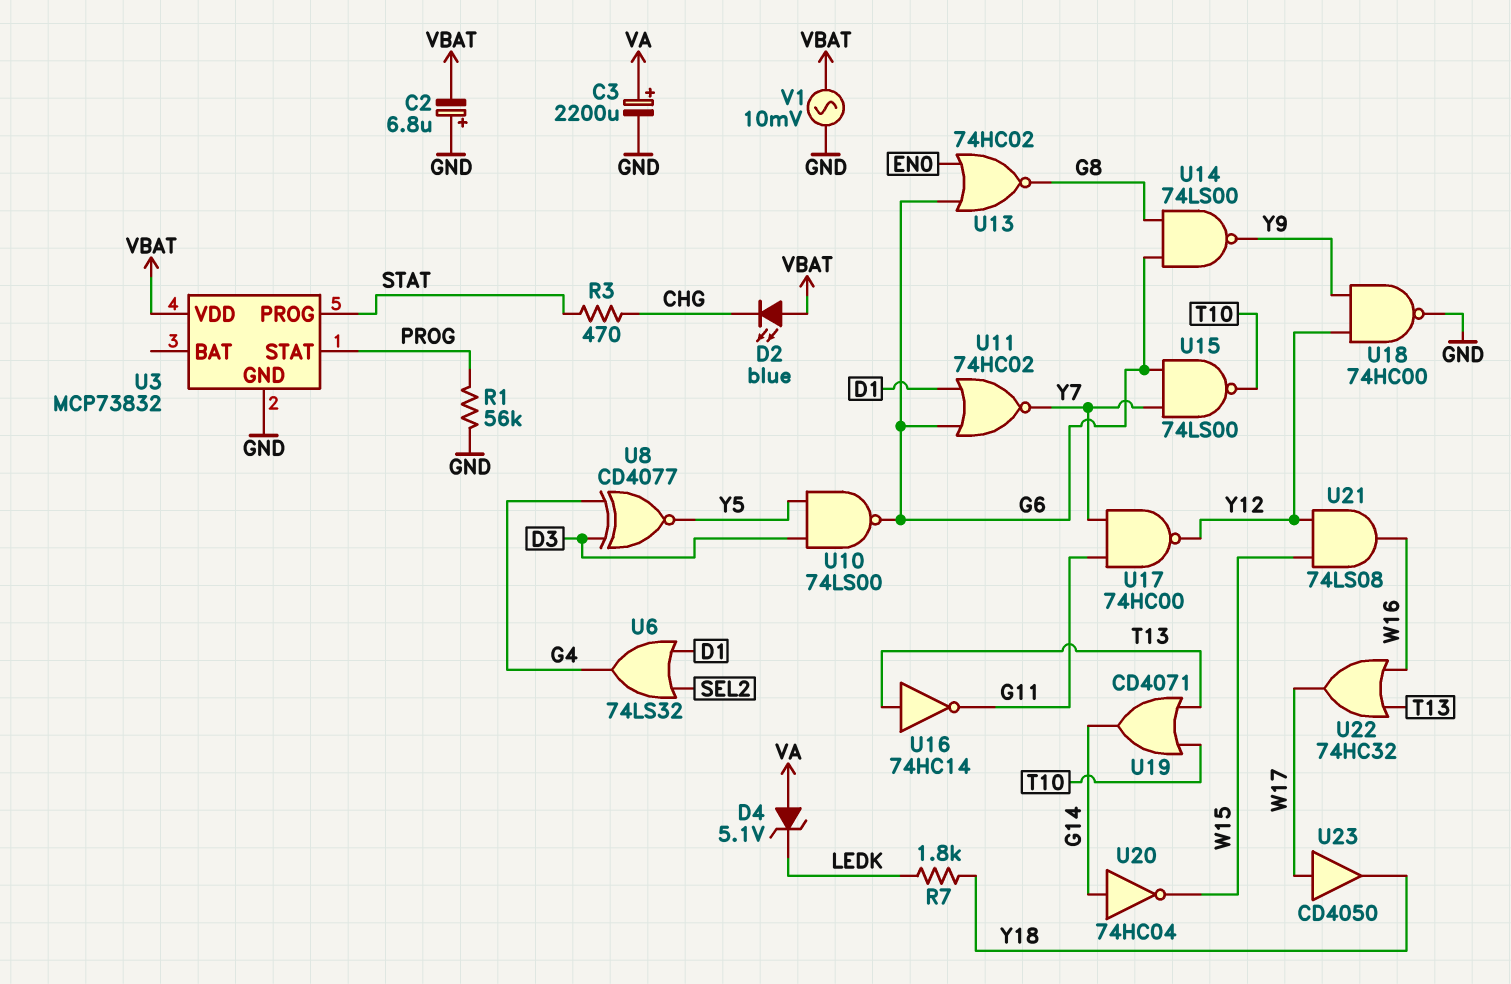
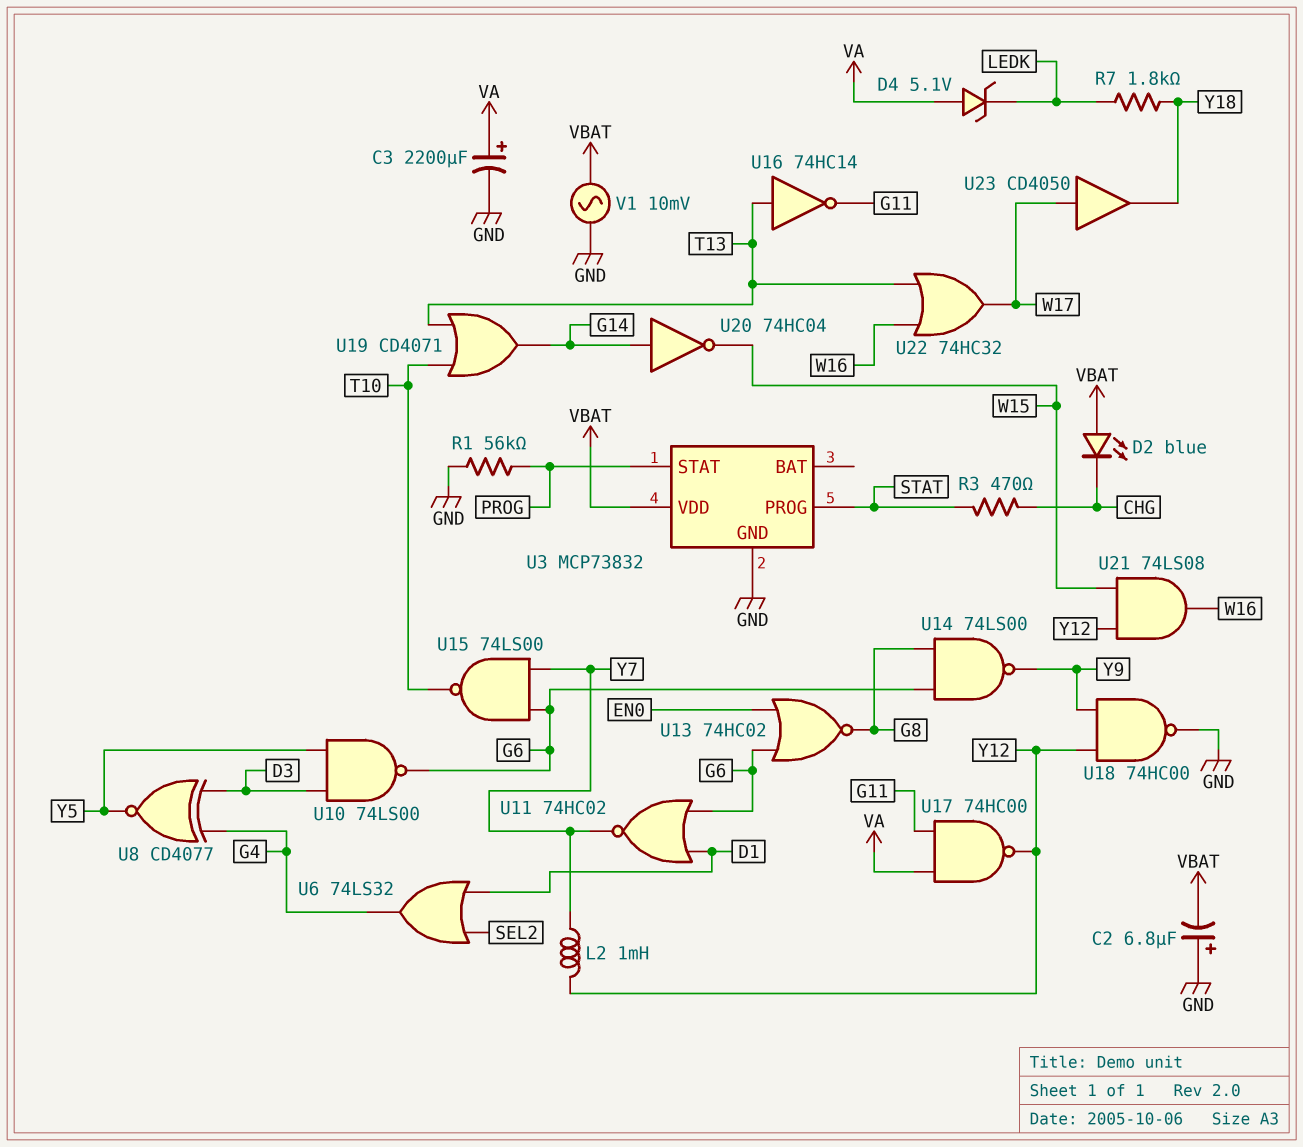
L2: none -> 1mH (Y7, Y12)
U17: NAND 74HC00 (in G11, in Y7, out Y12) -> NAND 74HC00 (in G11, in VA, out Y12)

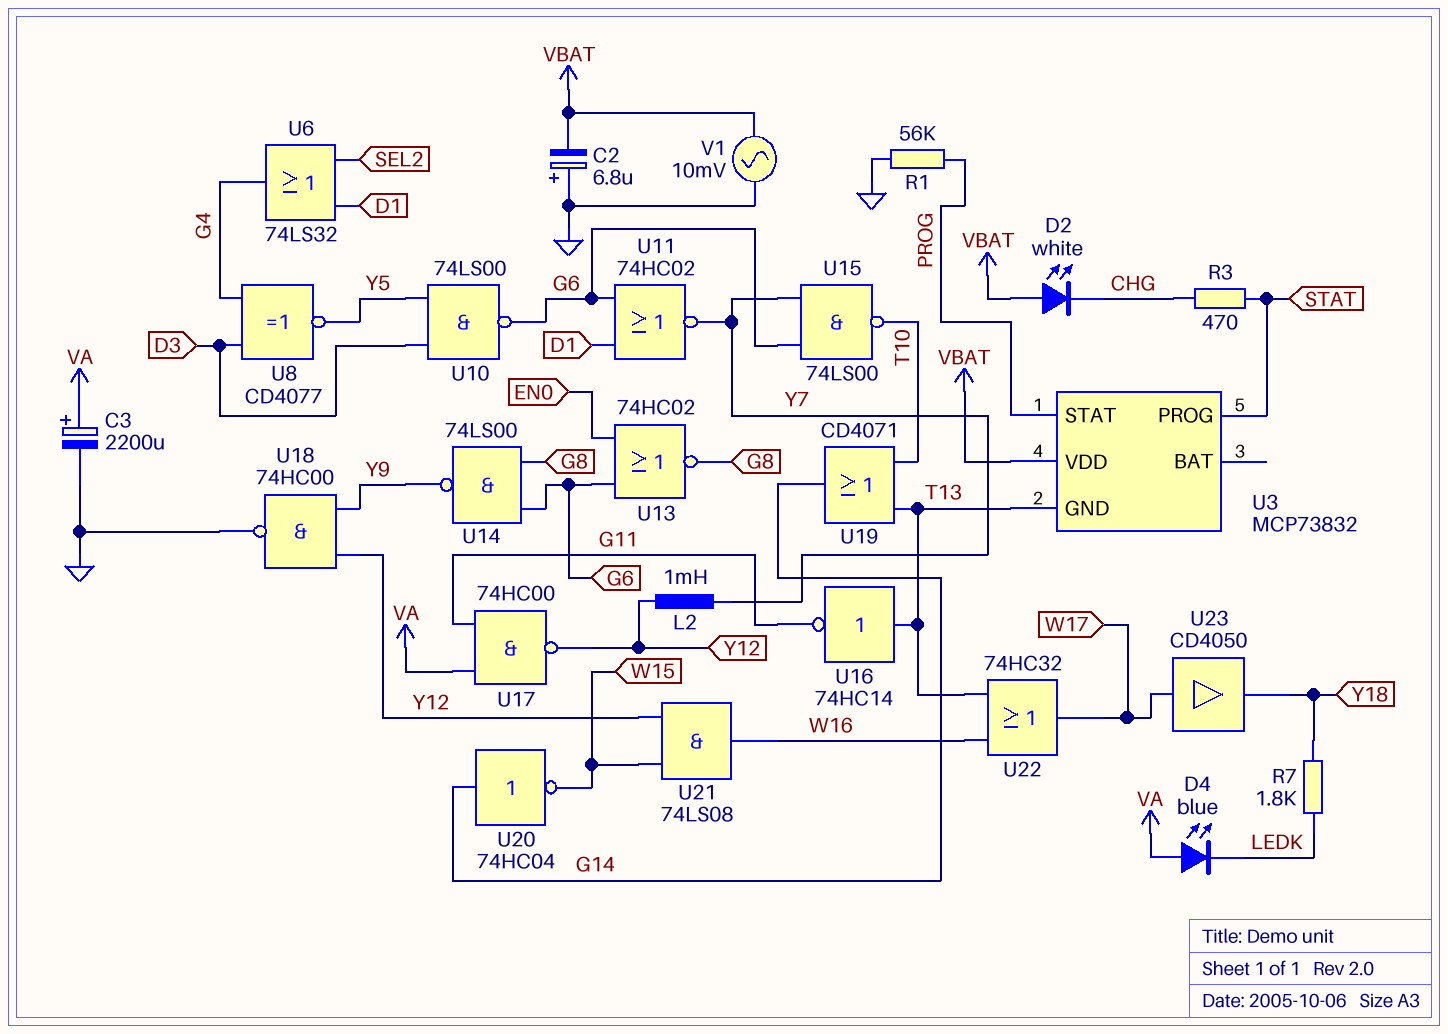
D2: LED blue (A VBAT, K CHG) -> LED white (A VBAT, K CHG)
D4: zener 5.1V (A VA, K LEDK) -> LED blue (A VA, K LEDK)
U3 pin GND: GND -> T13

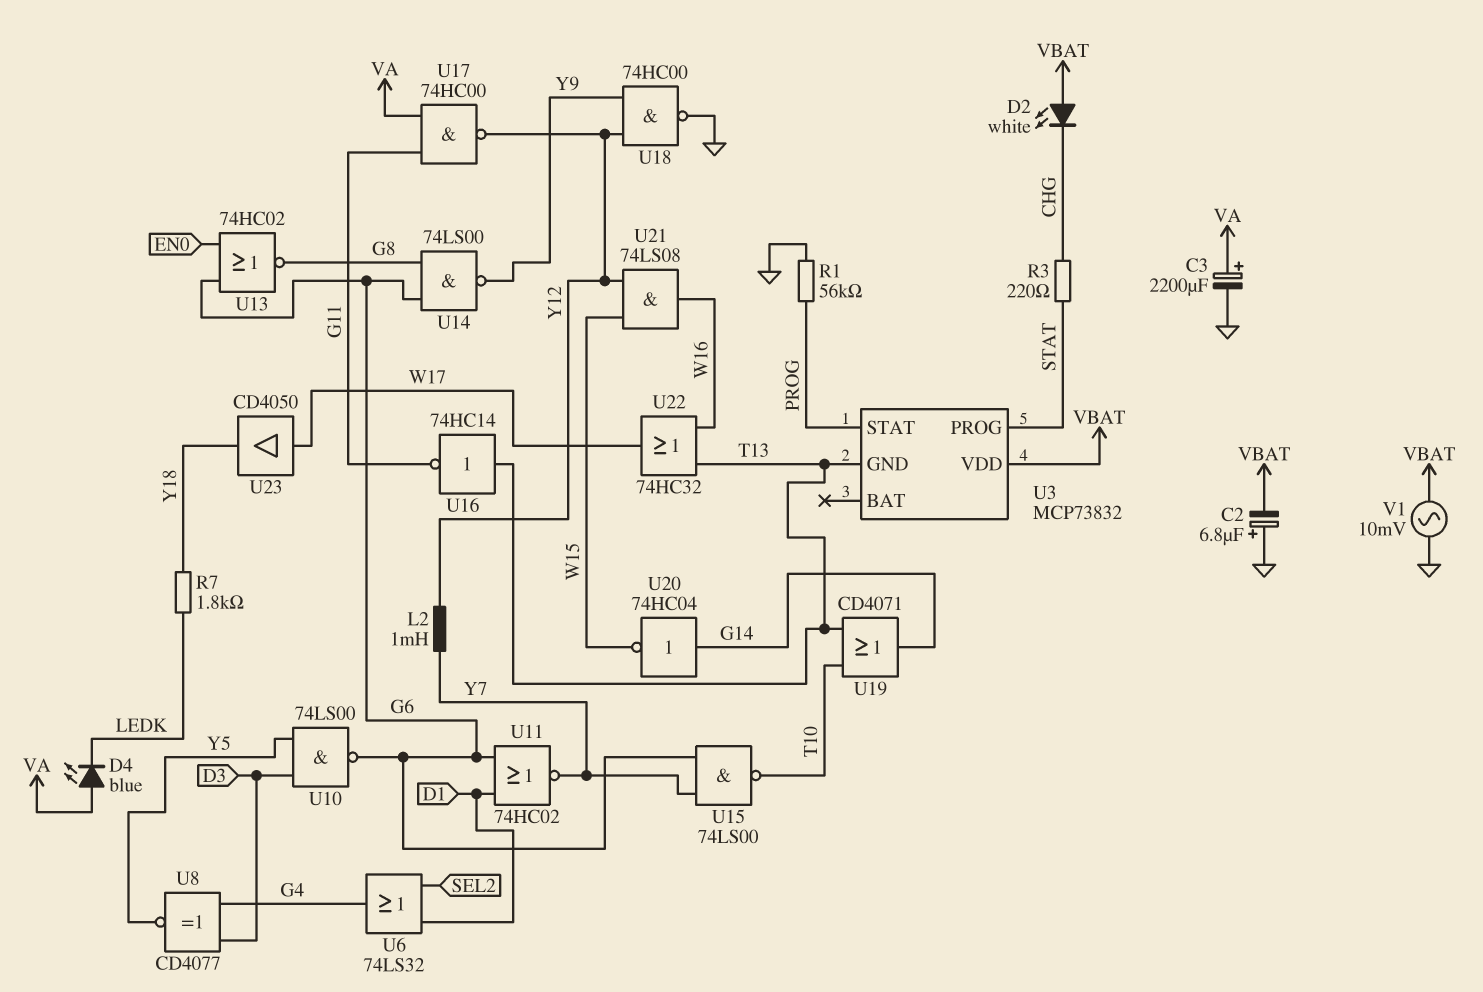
R3: 470 (CHG, STAT) -> 220 (CHG, STAT)

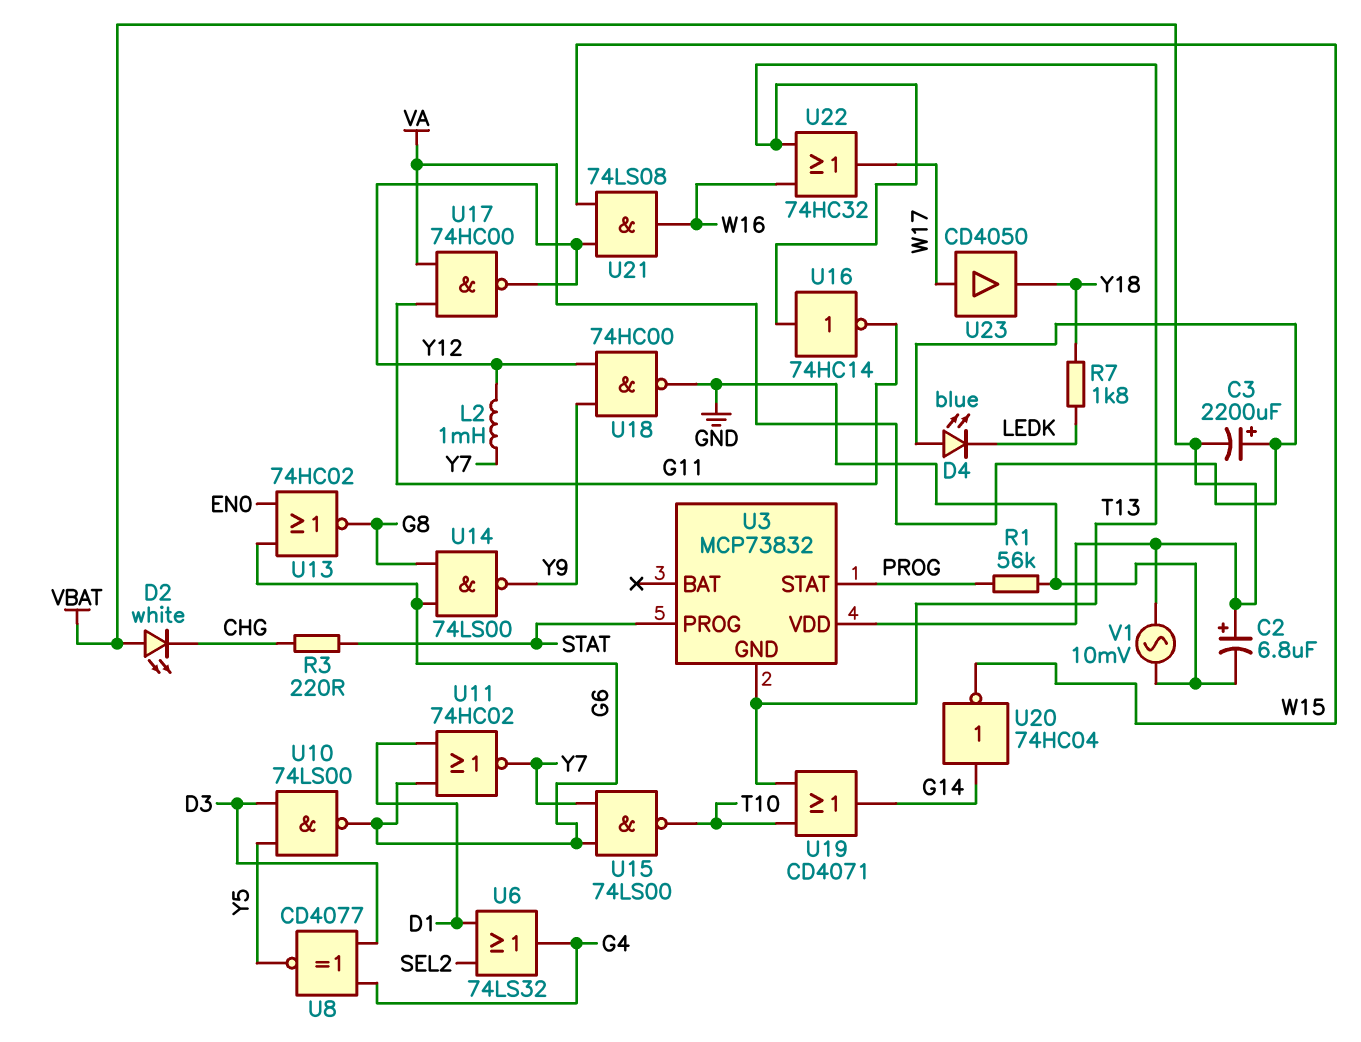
C2: 6.8uF (plus GND, minus VBAT) -> 6.8uF (plus VBAT, minus GND)
C3: 2200uF (plus VA, minus GND) -> 2200uF (plus VA, minus VBAT)

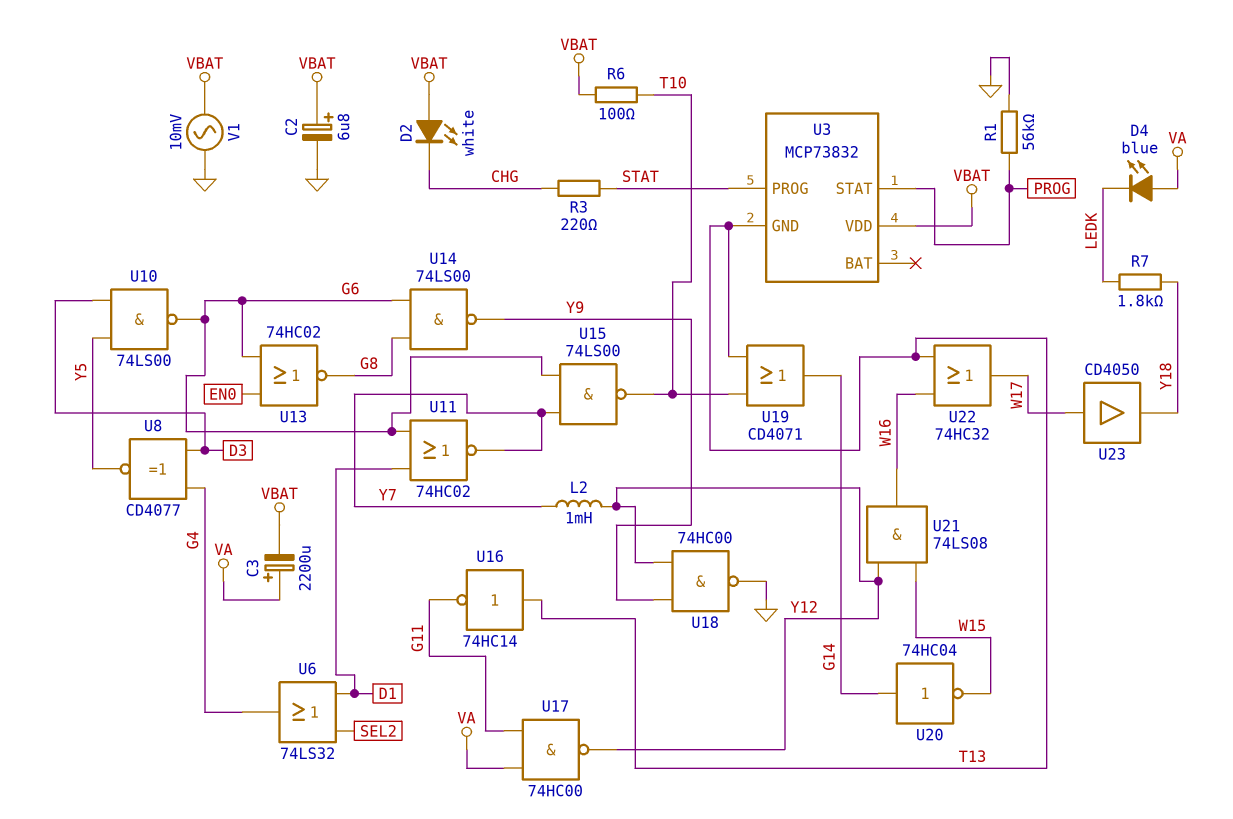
R6: none -> 100 (T10, VBAT)

